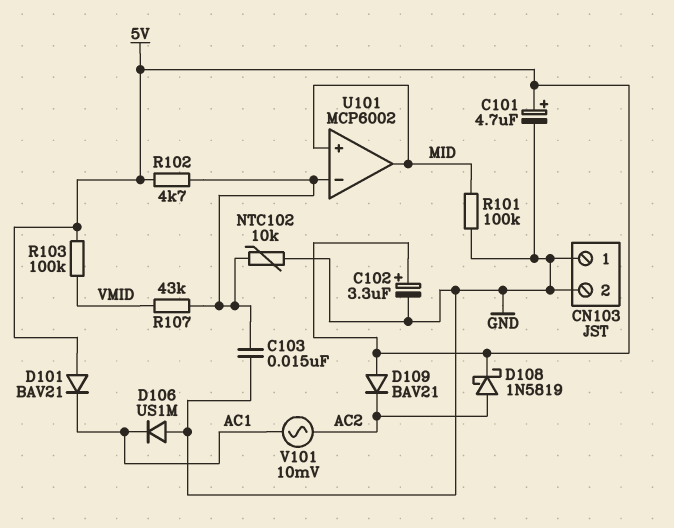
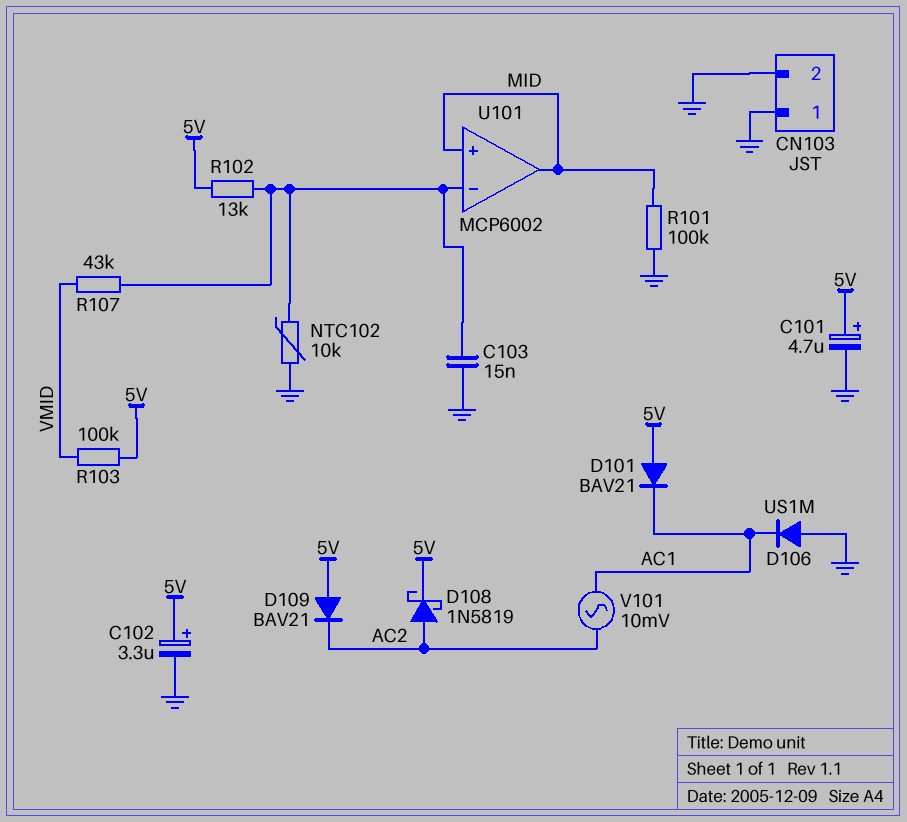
R102: 4.7k (5V, U101/in-) -> 13k (5V, U101/in-)

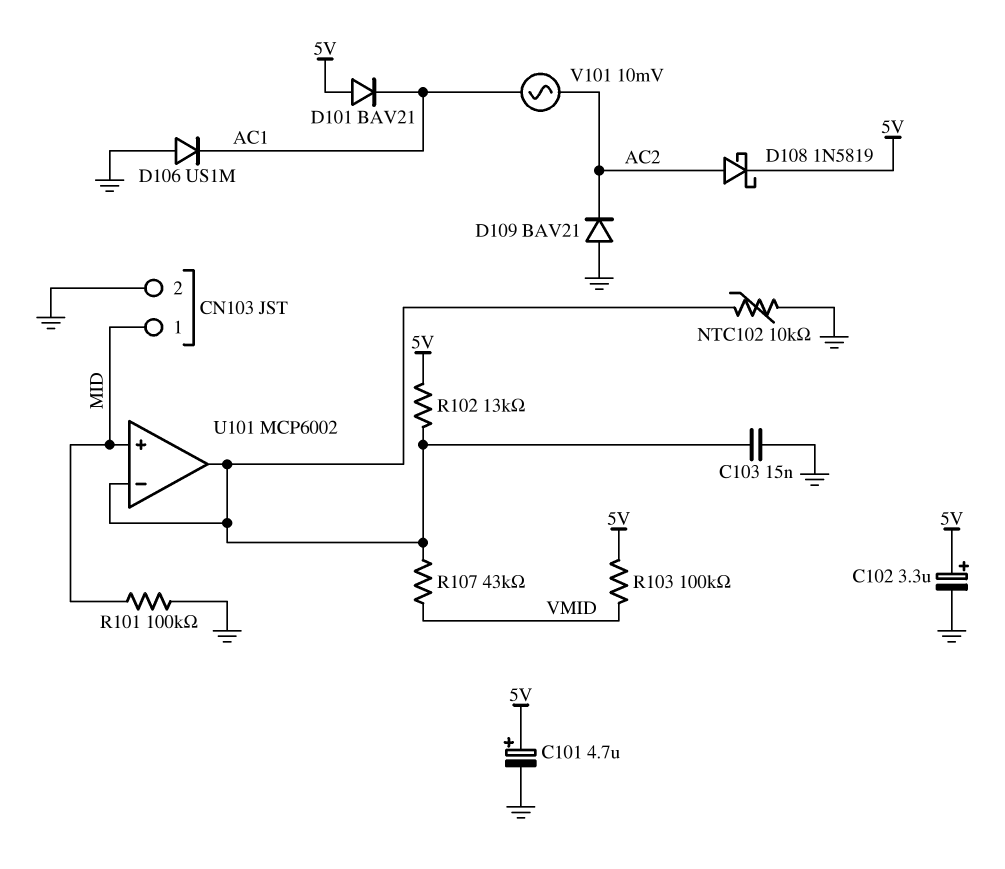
CN103 pin 1: GND -> MID
D109: diode BAV21 (A 5V, K AC2) -> diode BAV21 (A GND, K AC2)
U101 pin out: MID -> U101/in-

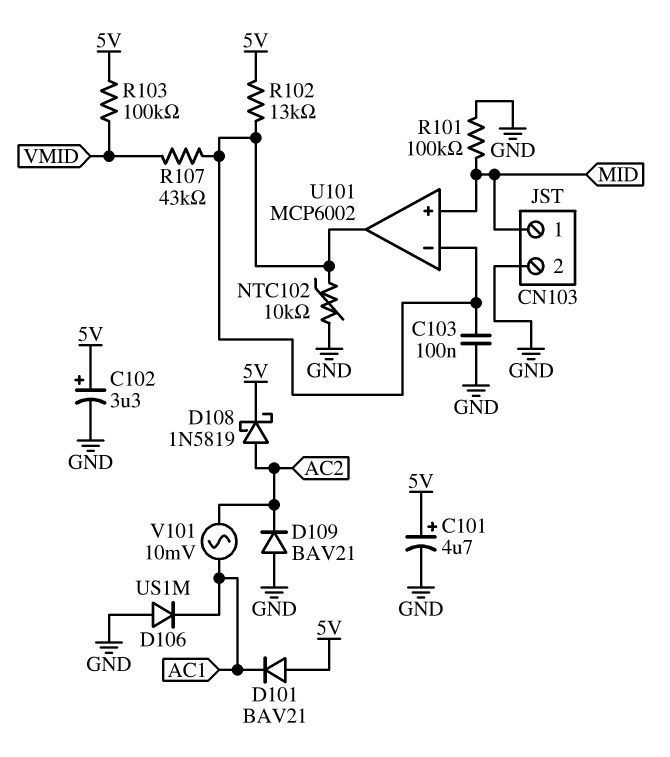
C103: 15nF (GND, U101/in-) -> 100nF (GND, U101/in-)

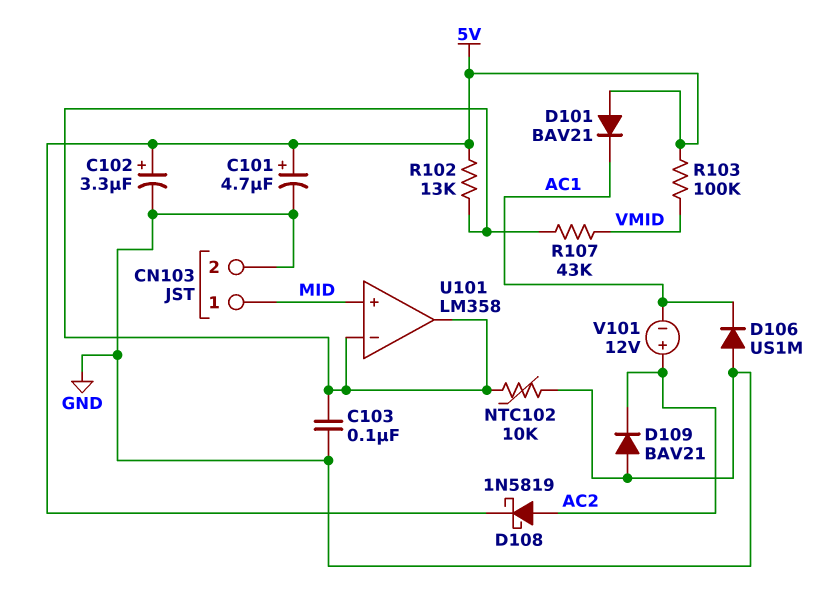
R101: 100k (GND, MID) -> none
U101: MCP6002 -> LM358
V101: AC 10mV (AC1, AC2) -> 12V (plus AC2, minus AC1)

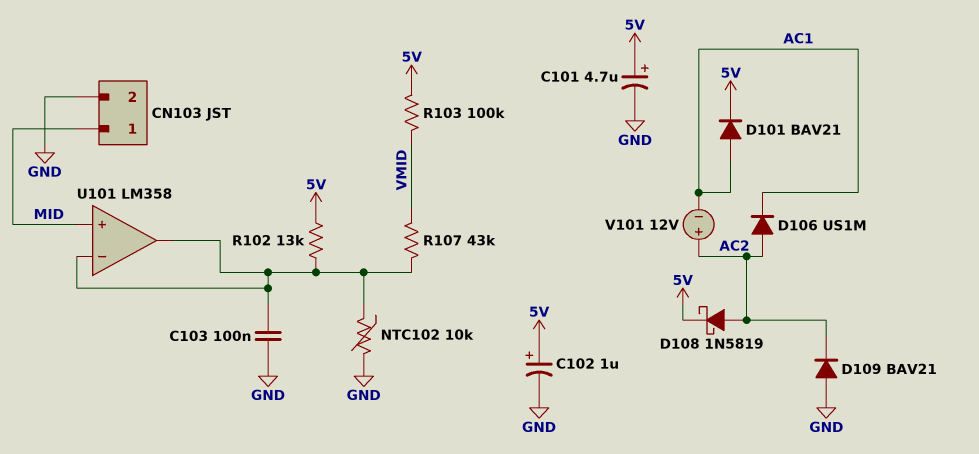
C102: 3.3uF (plus 5V, minus GND) -> 1uF (plus 5V, minus GND)
D101: diode BAV21 (A 5V, K AC1) -> diode BAV21 (A AC1, K 5V)
D106: diode US1M (A GND, K AC1) -> diode US1M (A AC2, K AC1)

